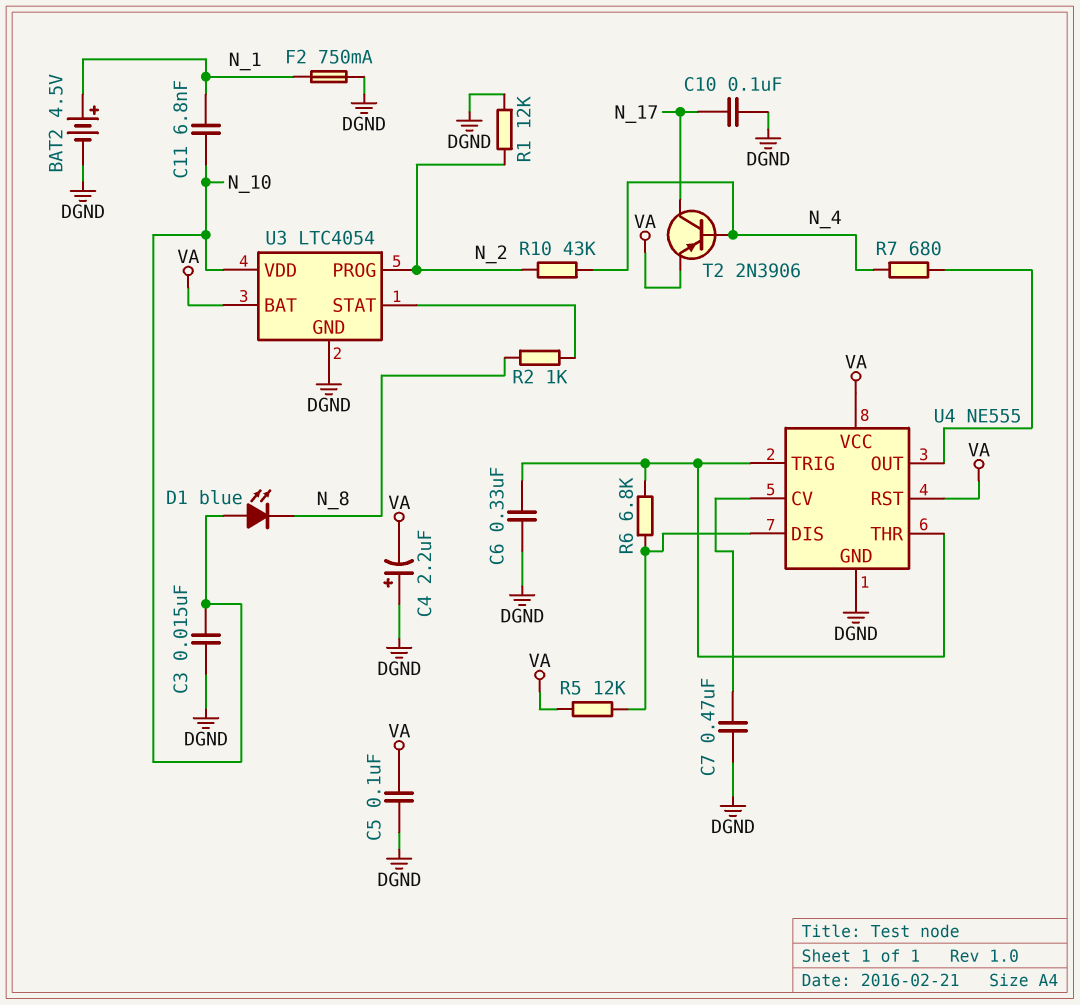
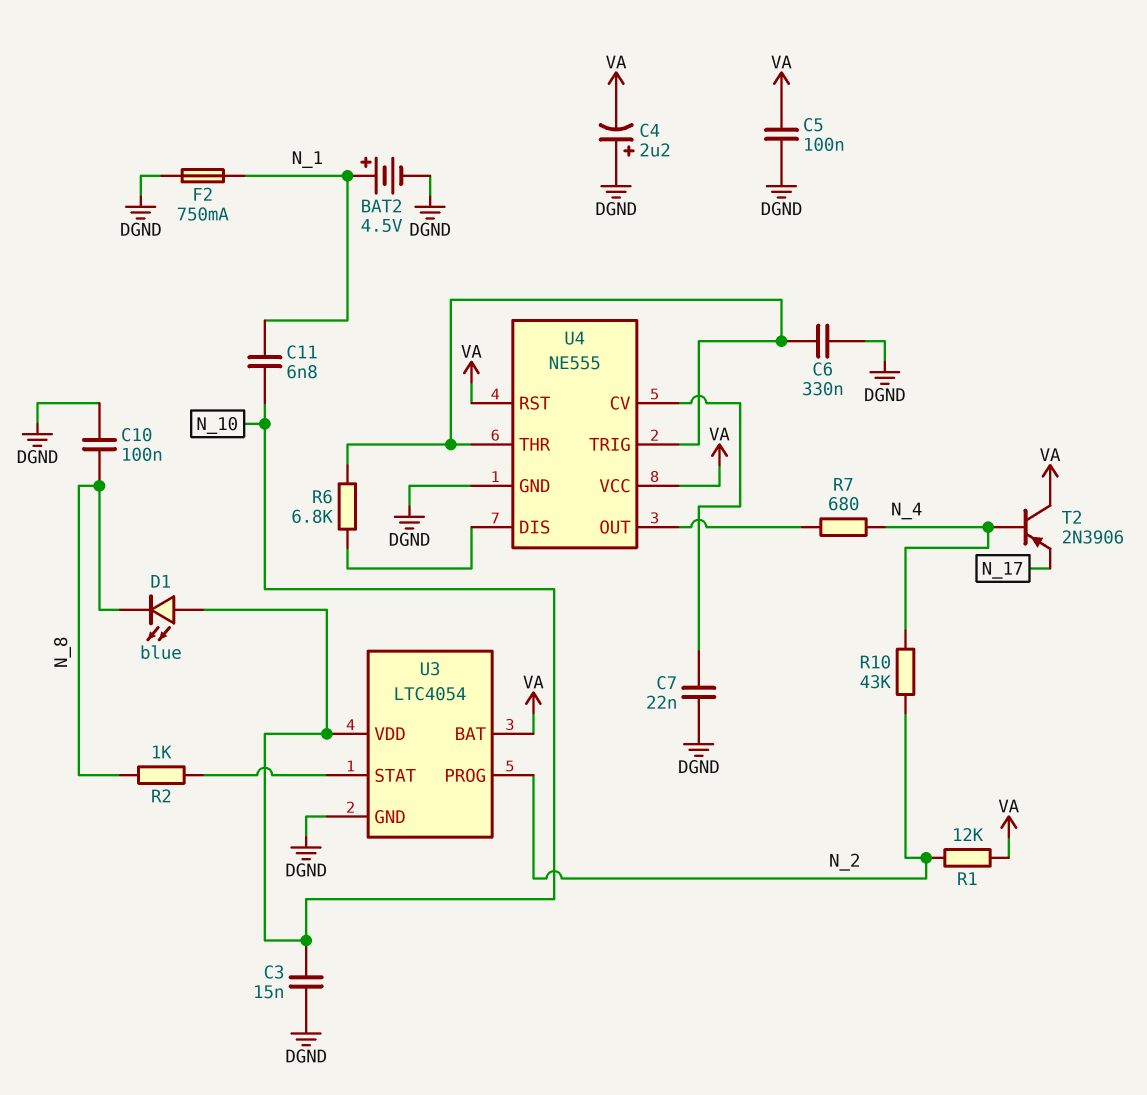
C7: 470nF (DGND, U4/CV) -> 22nF (DGND, U4/CV)
C10: 100nF (DGND, N_17) -> 100nF (DGND, N_8)
R1: 12k (DGND, N_2) -> 12k (N_2, VA)
R5: 12k (U4/DIS, VA) -> none
T2: PNP 2N3906 (B N_4, C N_17, E VA) -> PNP 2N3906 (B N_4, C VA, E N_17)

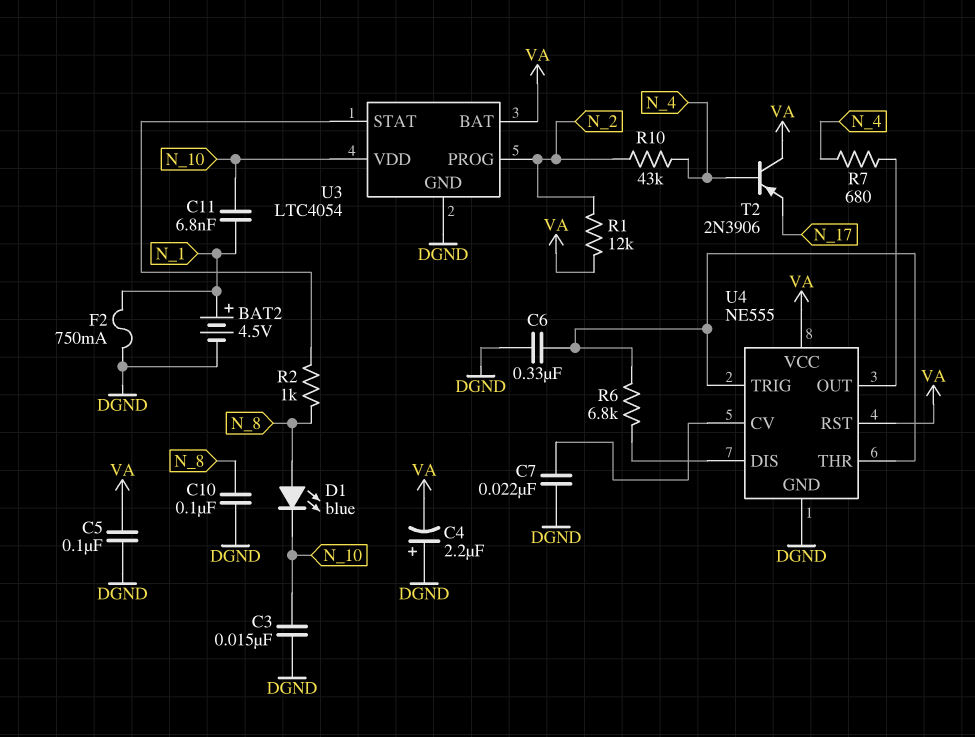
D1: LED blue (A N_10, K N_8) -> LED blue (A N_8, K N_10)

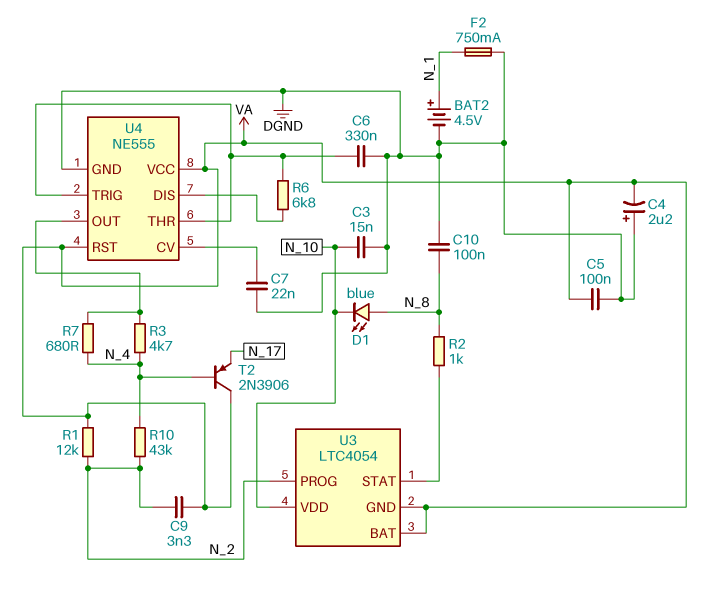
C9: none -> 3.3nF (N_2, VA)
C11: 6.8nF (N_1, N_10) -> none
R3: none -> 4.7k (N_4, U4/OUT)
U3 pin GND: DGND -> VA

